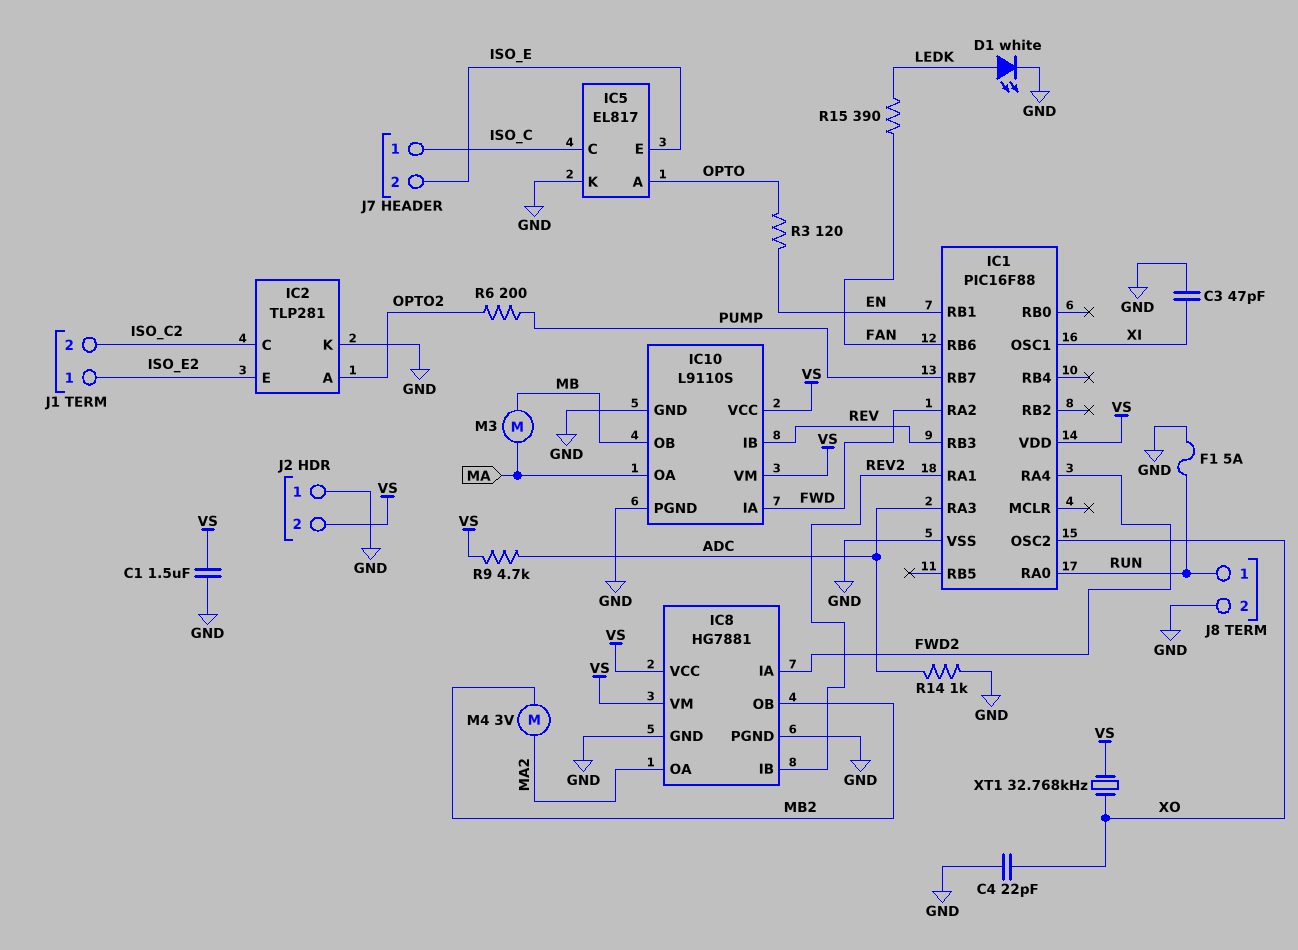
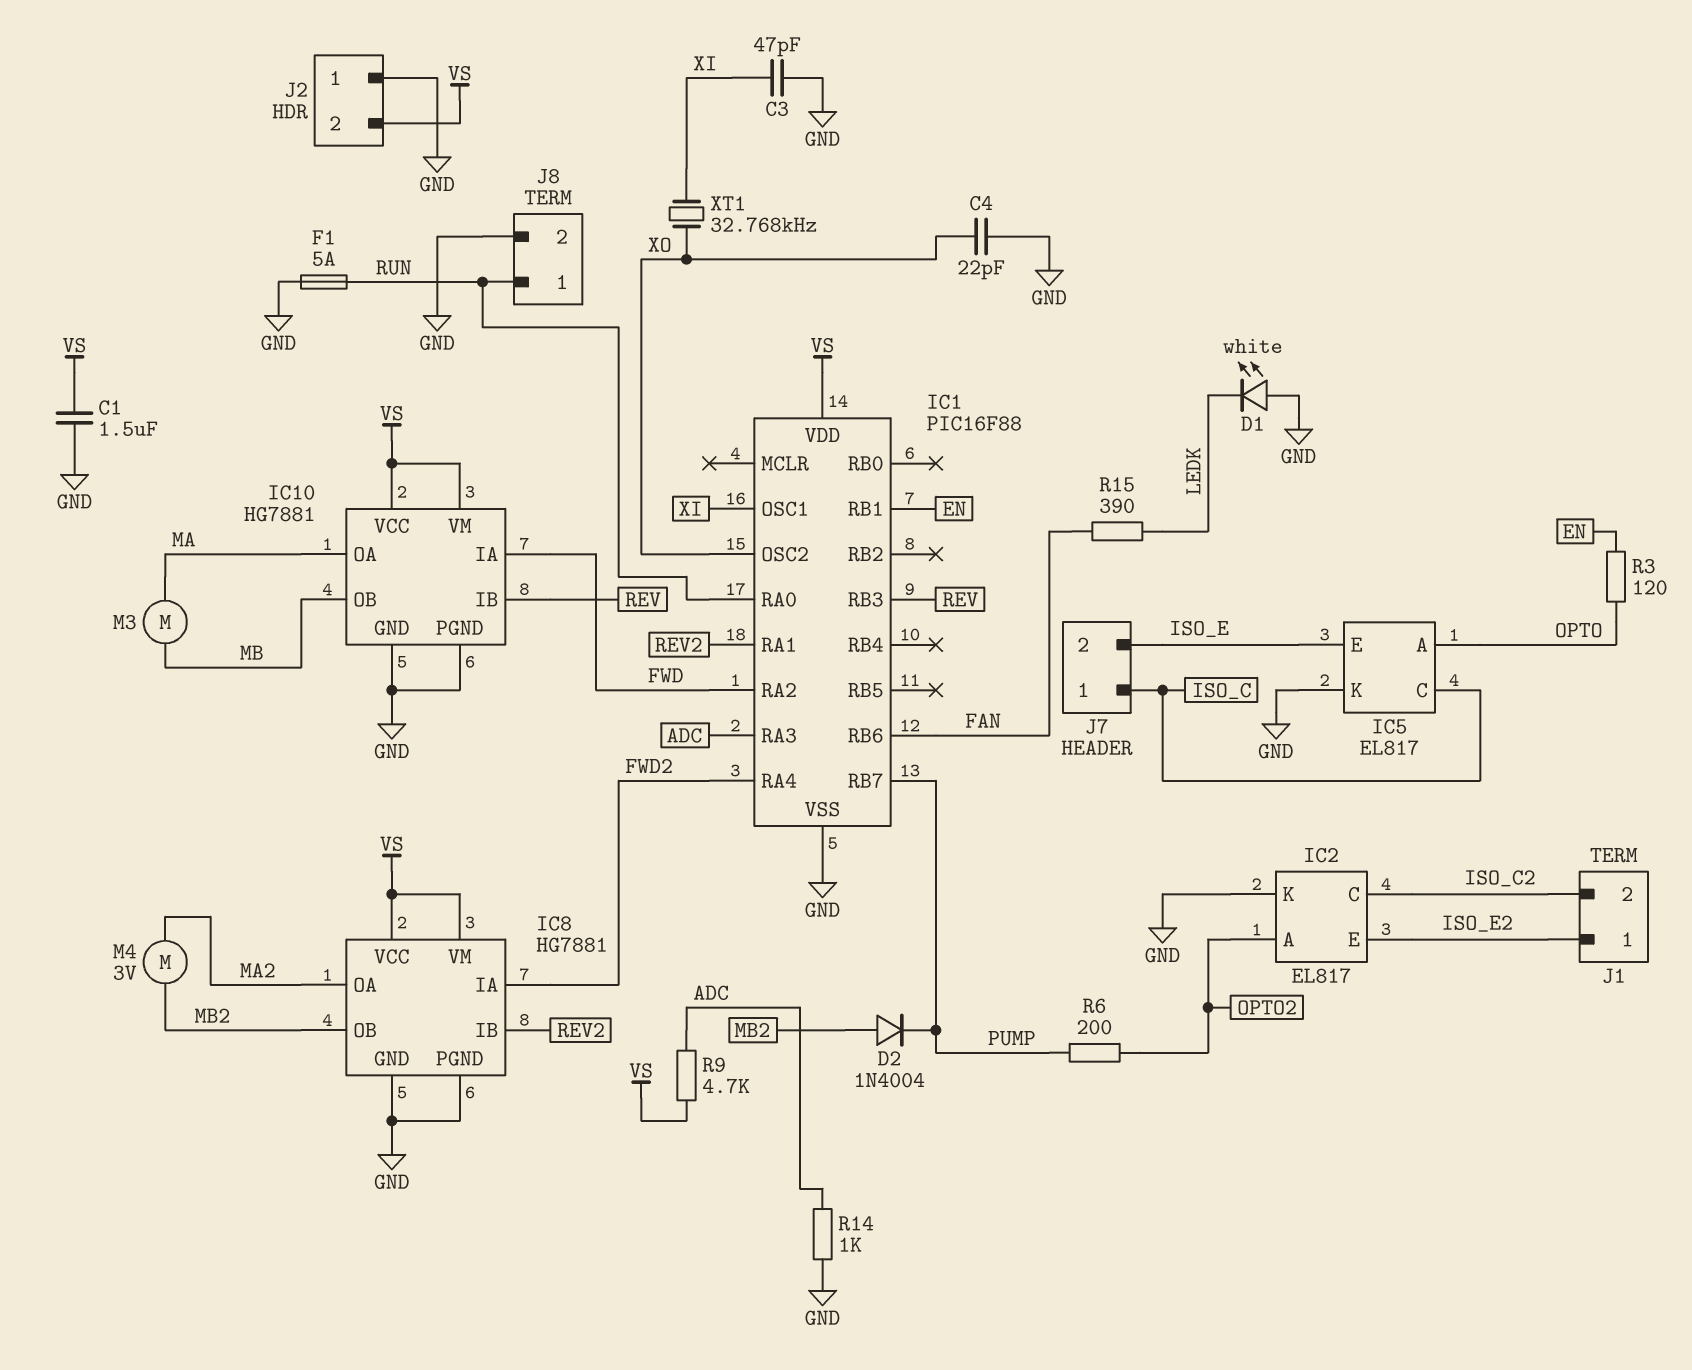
D1: LED white (A LEDK, K GND) -> LED white (A GND, K LEDK)
D2: none -> diode 1N4004 (A MB2, K PUMP)
IC2: TLP281 -> EL817
IC10: L9110S -> HG7881
XT1: 32.768kHz (VS, XO) -> 32.768kHz (XI, XO)

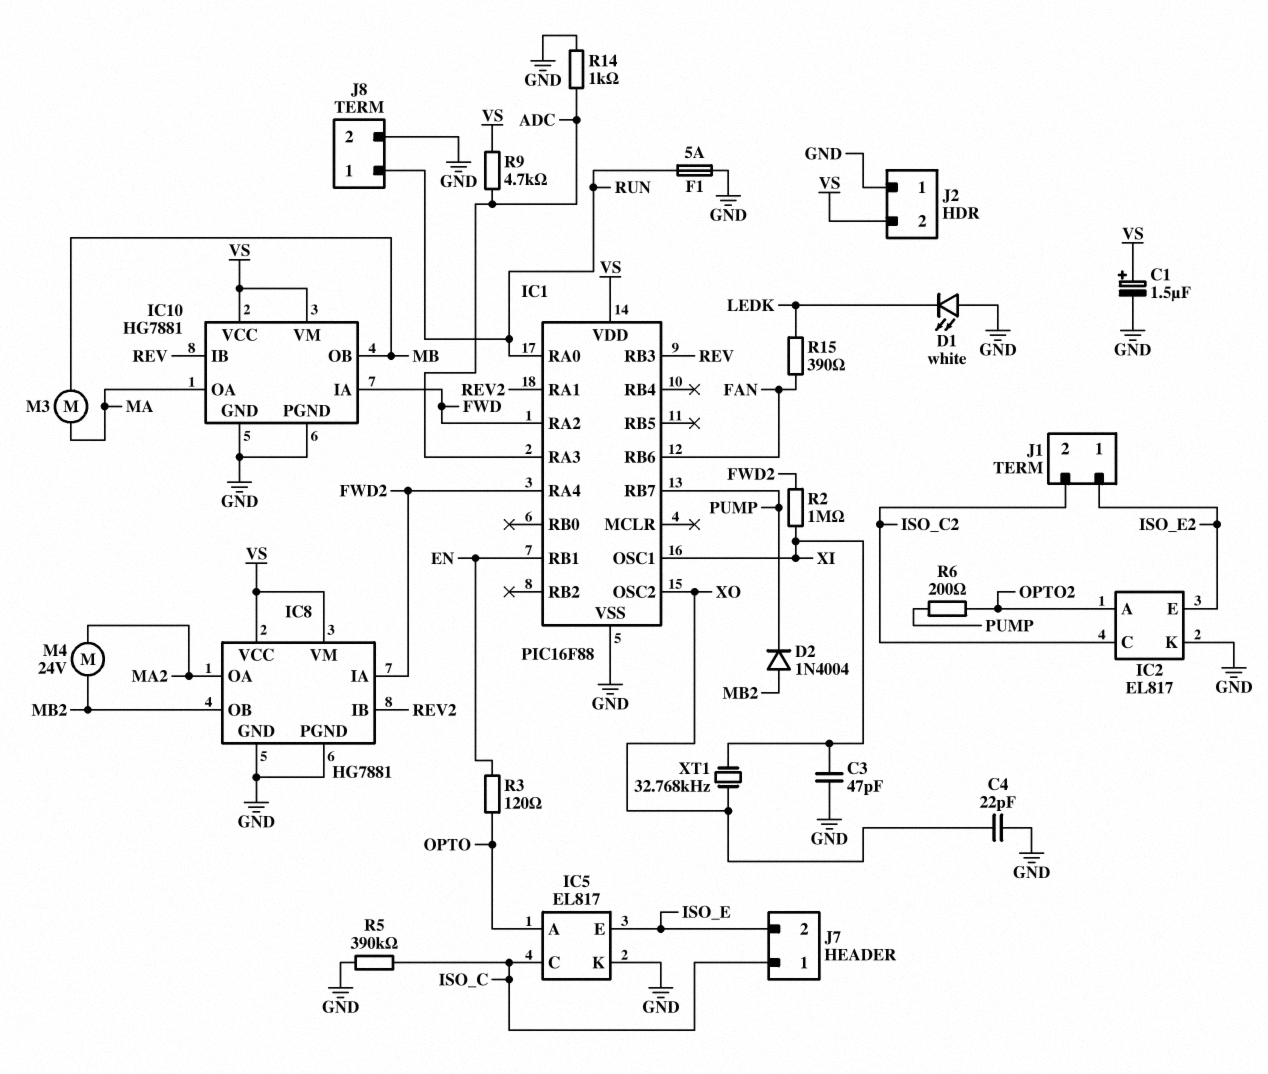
C1: 1.5uF (GND, VS) -> 1.5uF (plus VS, minus GND)
M4: motor 3V (MA2, MB2) -> motor 24V (MA2, MB2)
R2: none -> 1M (FWD2, XI)
R5: none -> 390k (GND, ISO_C)

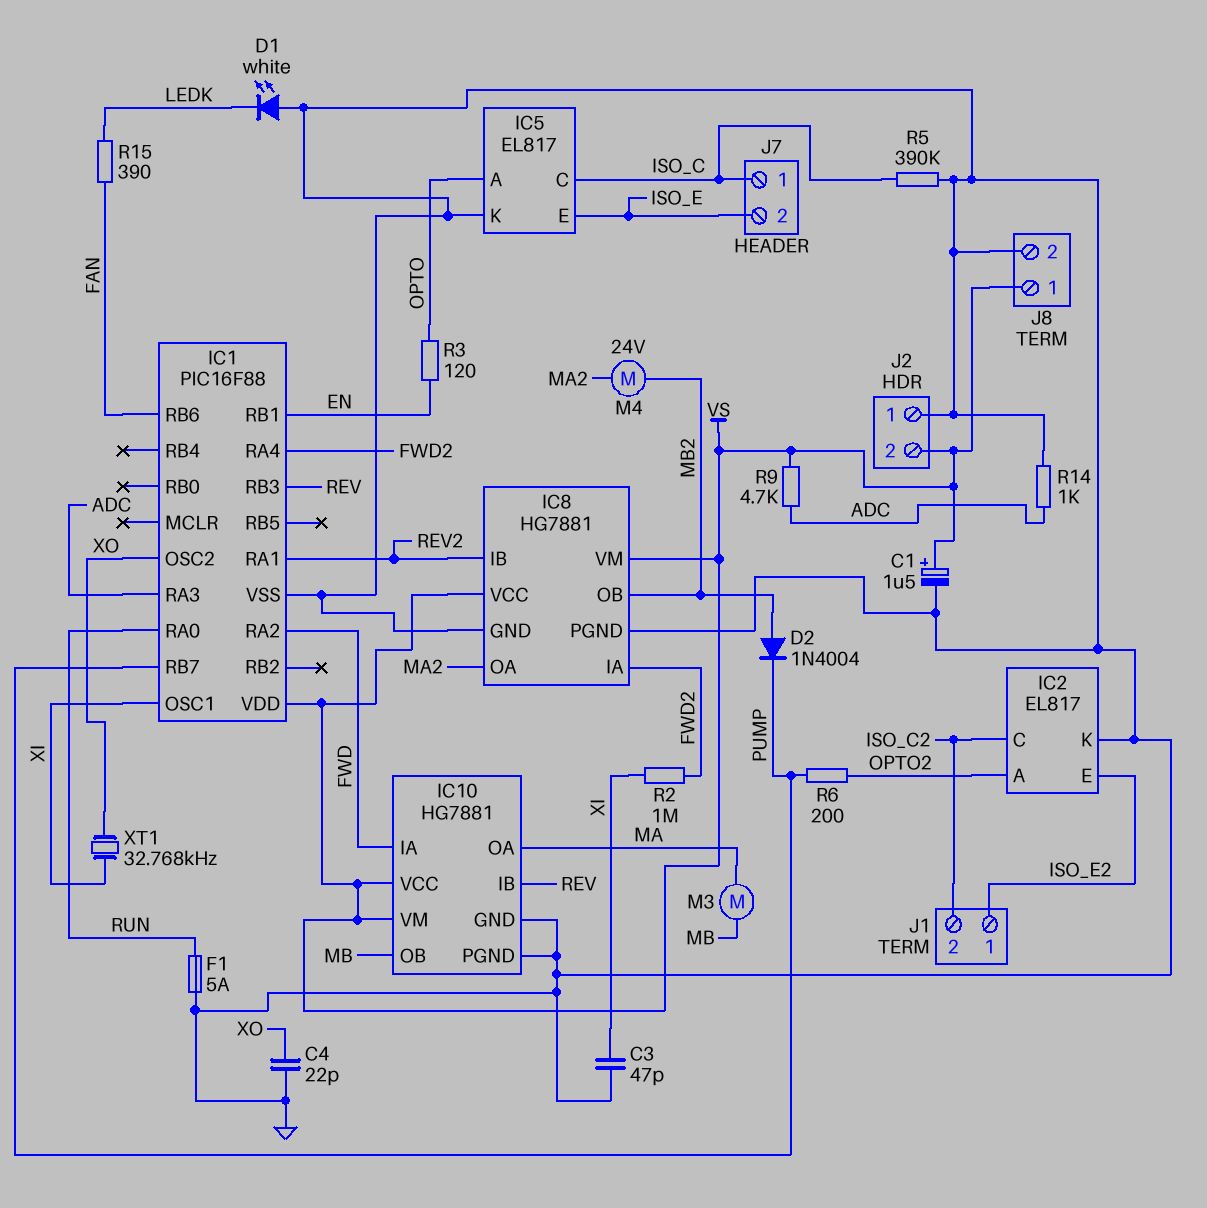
J8 pin 1: RUN -> VS

